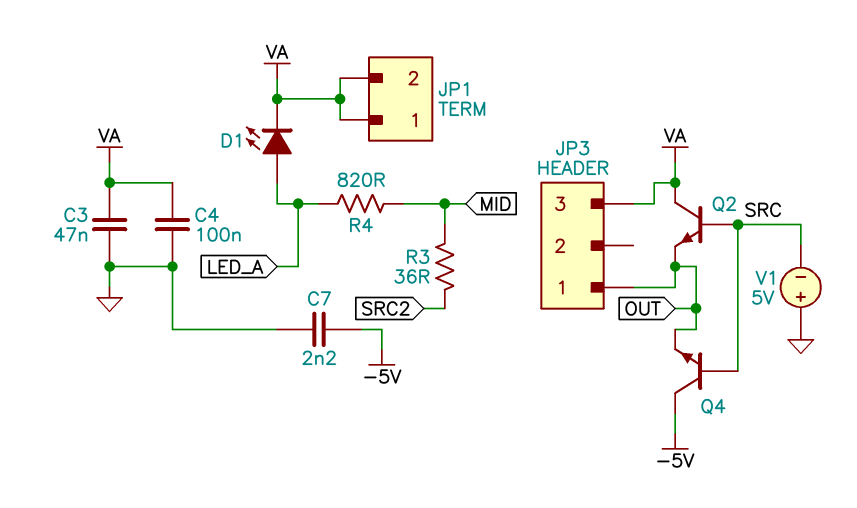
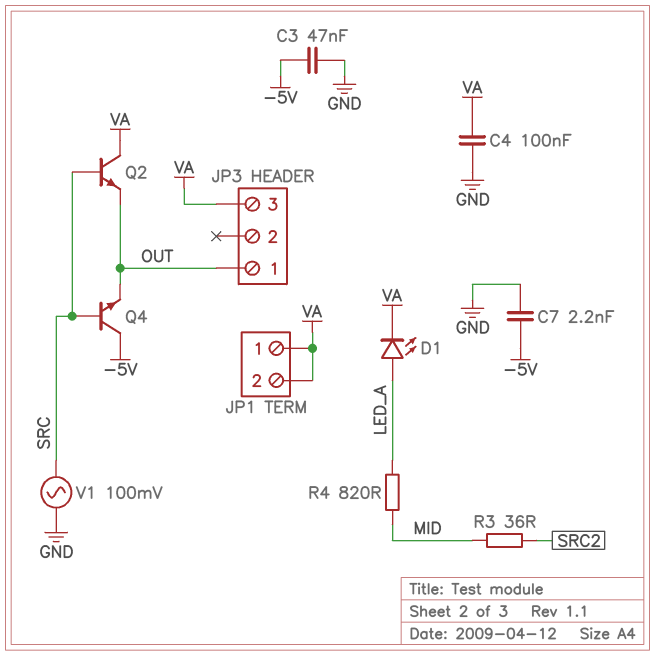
C3: 47nF (GND, VA) -> 47nF (-5V, GND)
V1: 5V (plus GND, minus SRC) -> AC 100mV (GND, SRC)

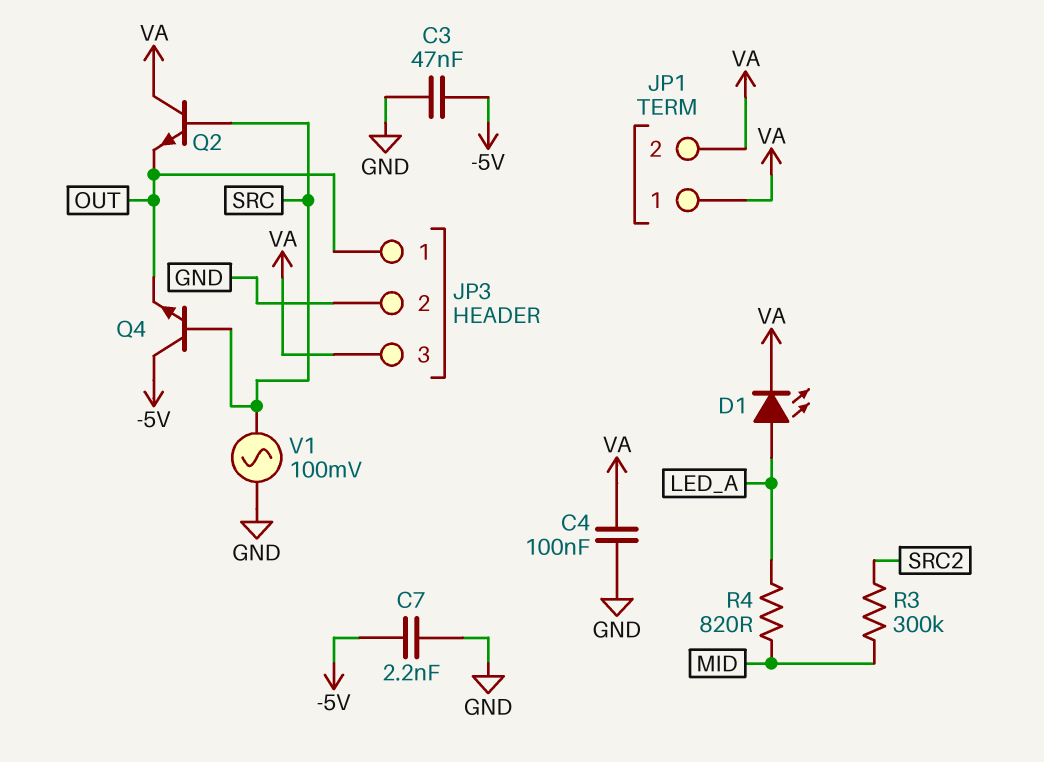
JP3 pin 2: none -> GND
R3: 36 (MID, SRC2) -> 300k (MID, SRC2)

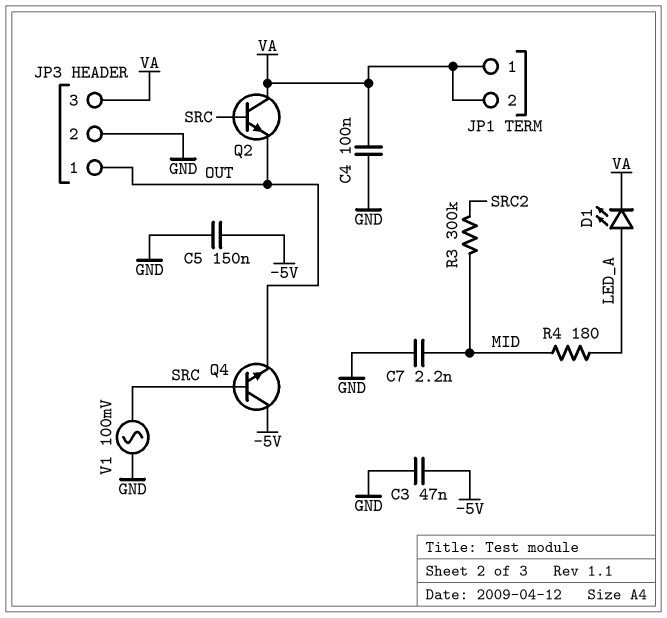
C5: none -> 150nF (-5V, GND)
C7: 2.2nF (-5V, GND) -> 2.2nF (GND, MID)
R4: 820 (LED_A, MID) -> 180 (LED_A, MID)

